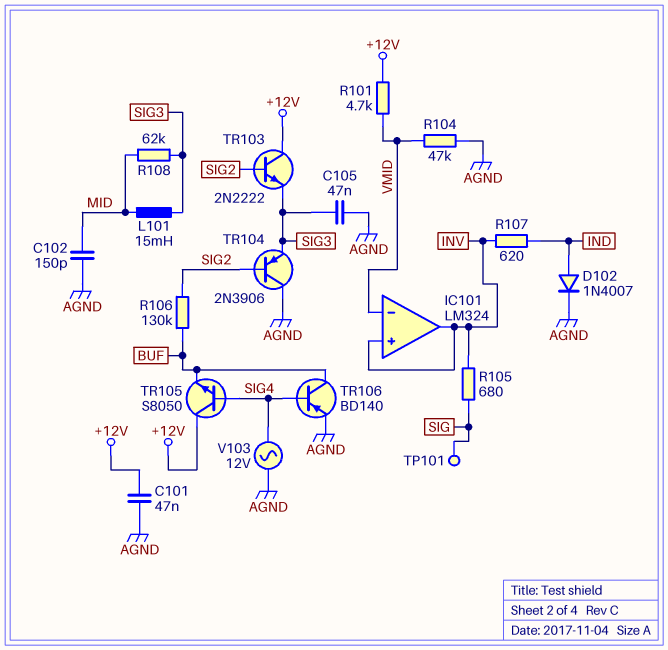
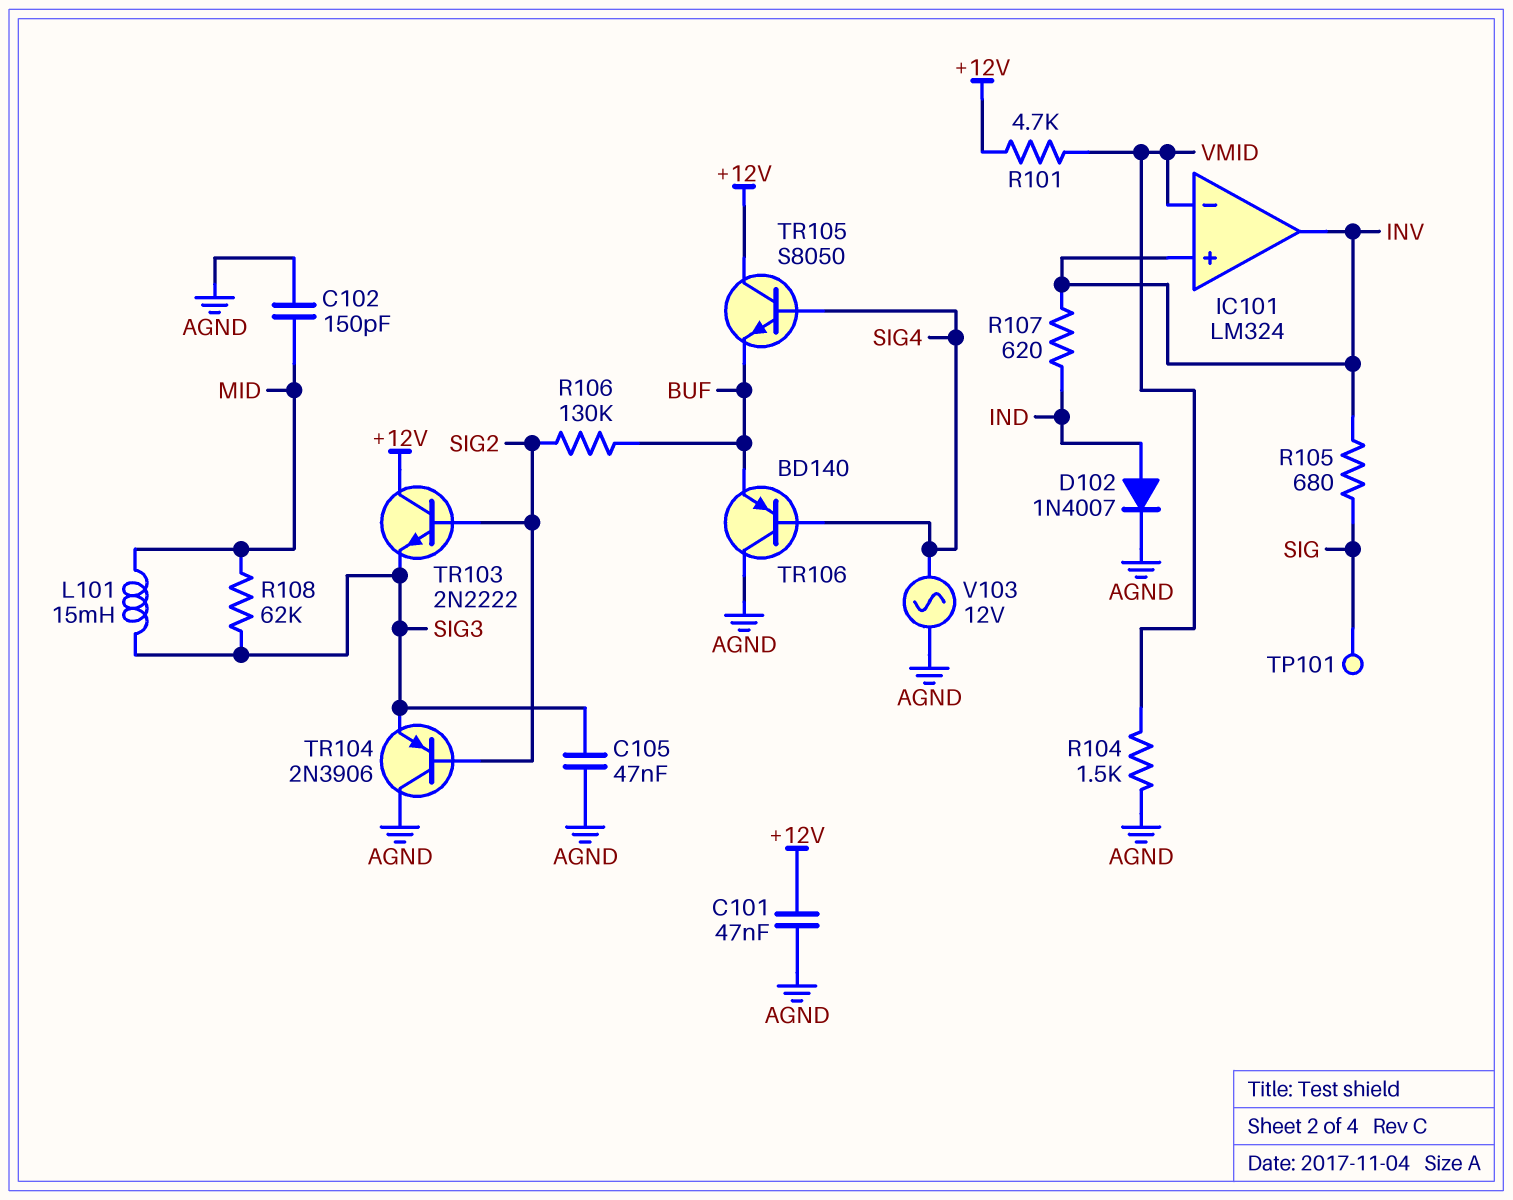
R104: 47k (AGND, VMID) -> 1.5k (AGND, VMID)
TR106: PNP BD140 (B SIG4, C BUF, E AGND) -> PNP BD140 (B SIG4, C AGND, E BUF)

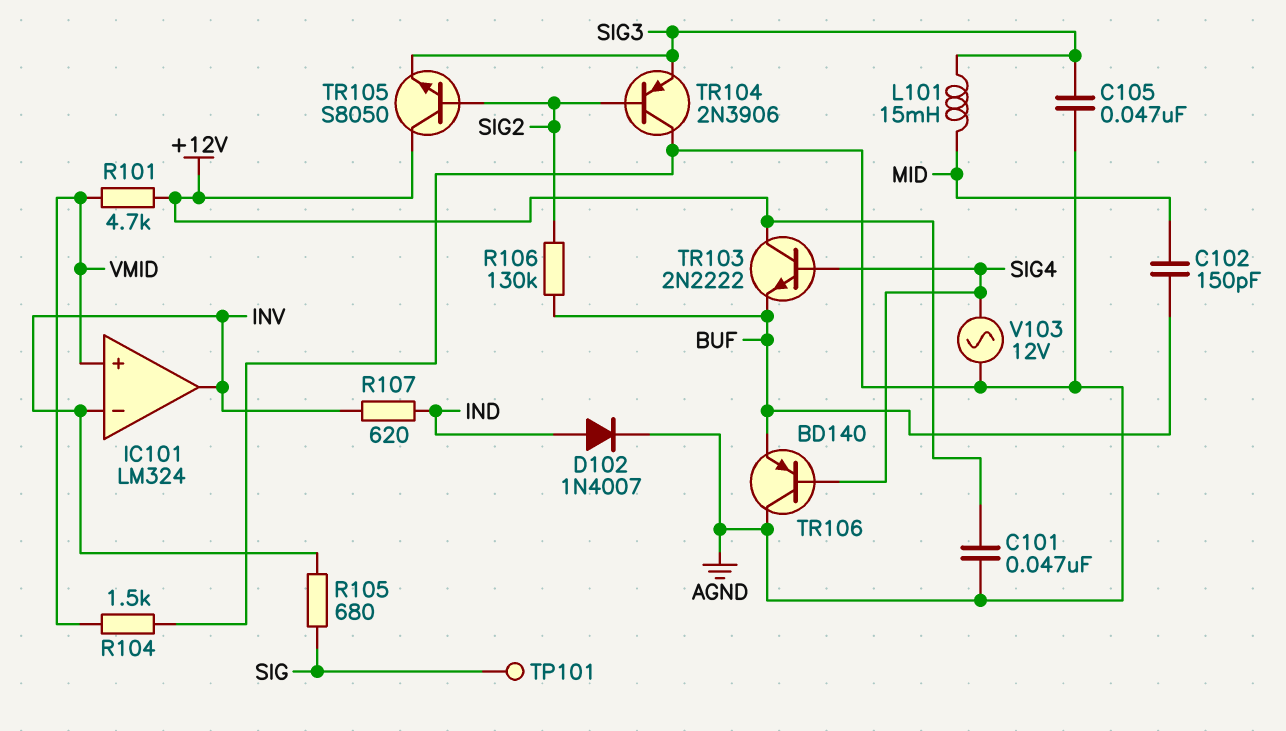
C102: 150pF (AGND, MID) -> 150pF (BUF, MID)
IC101 pin in+: INV -> VMID
IC101 pin in-: VMID -> INV
R108: 62k (MID, SIG3) -> none
TR103: NPN 2N2222 (B SIG2, C +12V, E SIG3) -> NPN 2N2222 (B SIG4, C +12V, E BUF)
TR105: NPN S8050 (B SIG4, C +12V, E BUF) -> NPN S8050 (B SIG2, C +12V, E SIG3)

